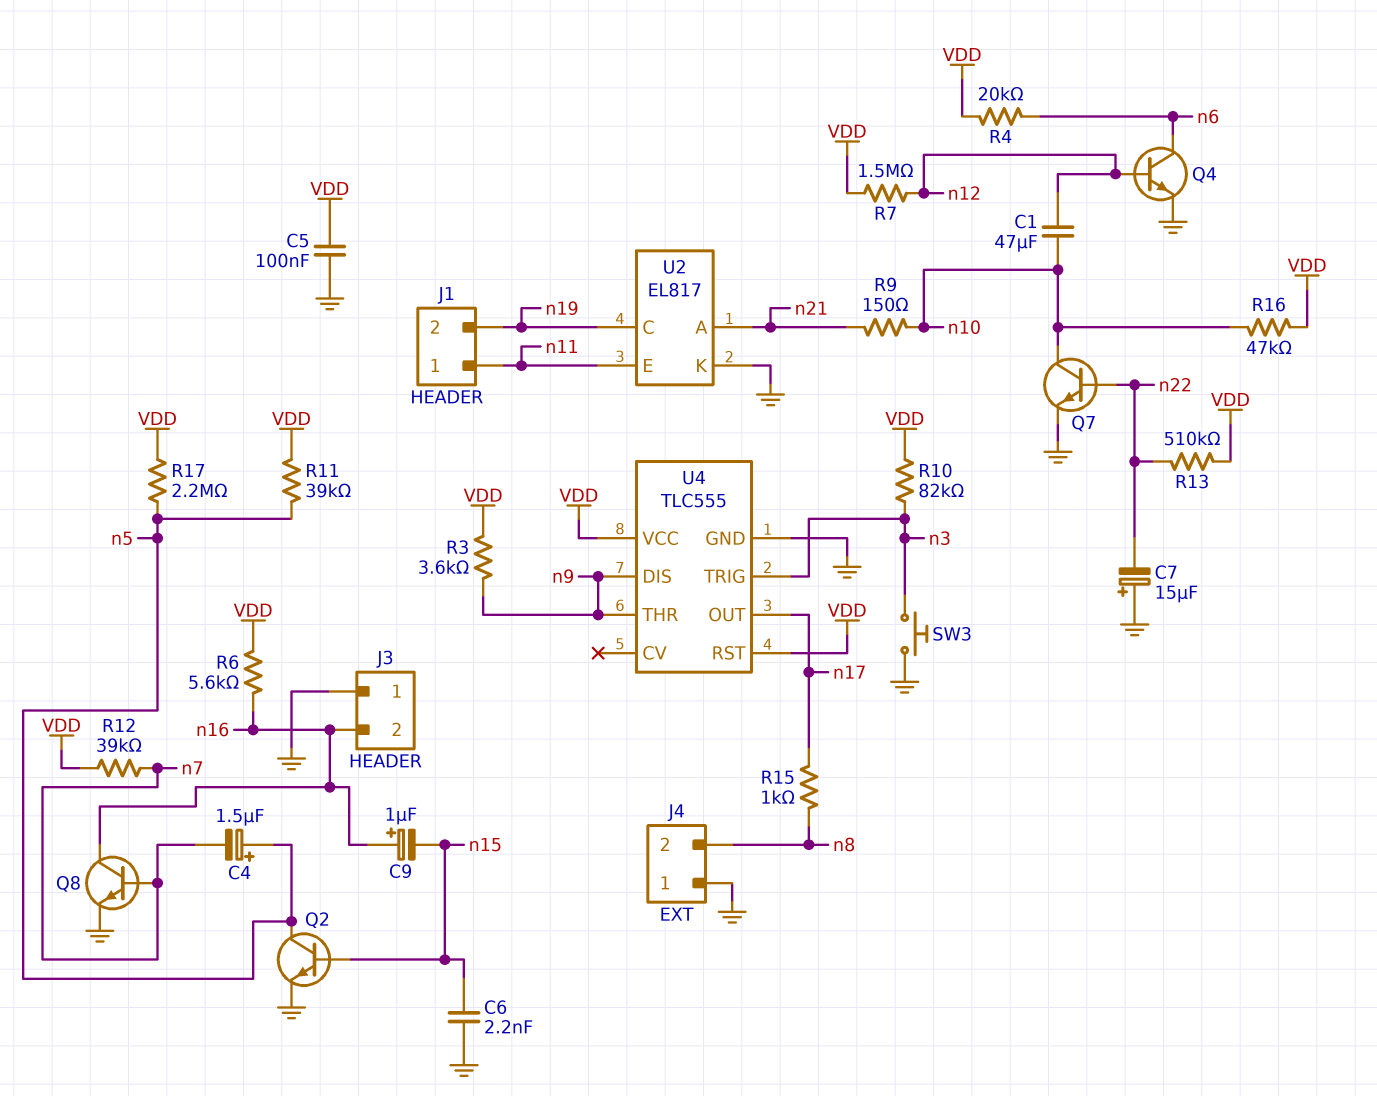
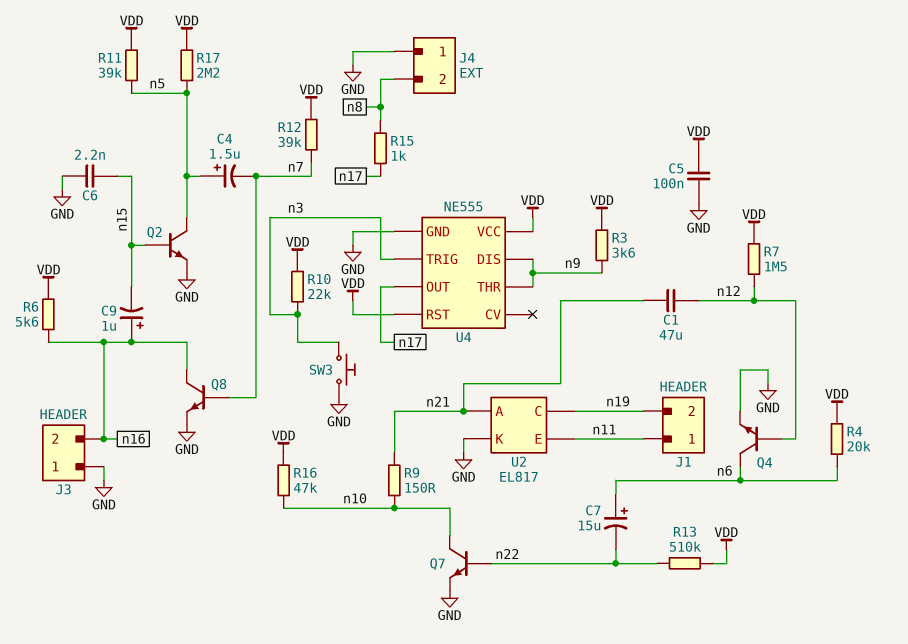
C1: 47uF (n10, n12) -> 47uF (n12, n21)
C7: 15uF (plus GND, minus n22) -> 15uF (plus n6, minus n22)
R10: 82k (VDD, n3) -> 22k (VDD, n3)
U4: TLC555 -> NE555

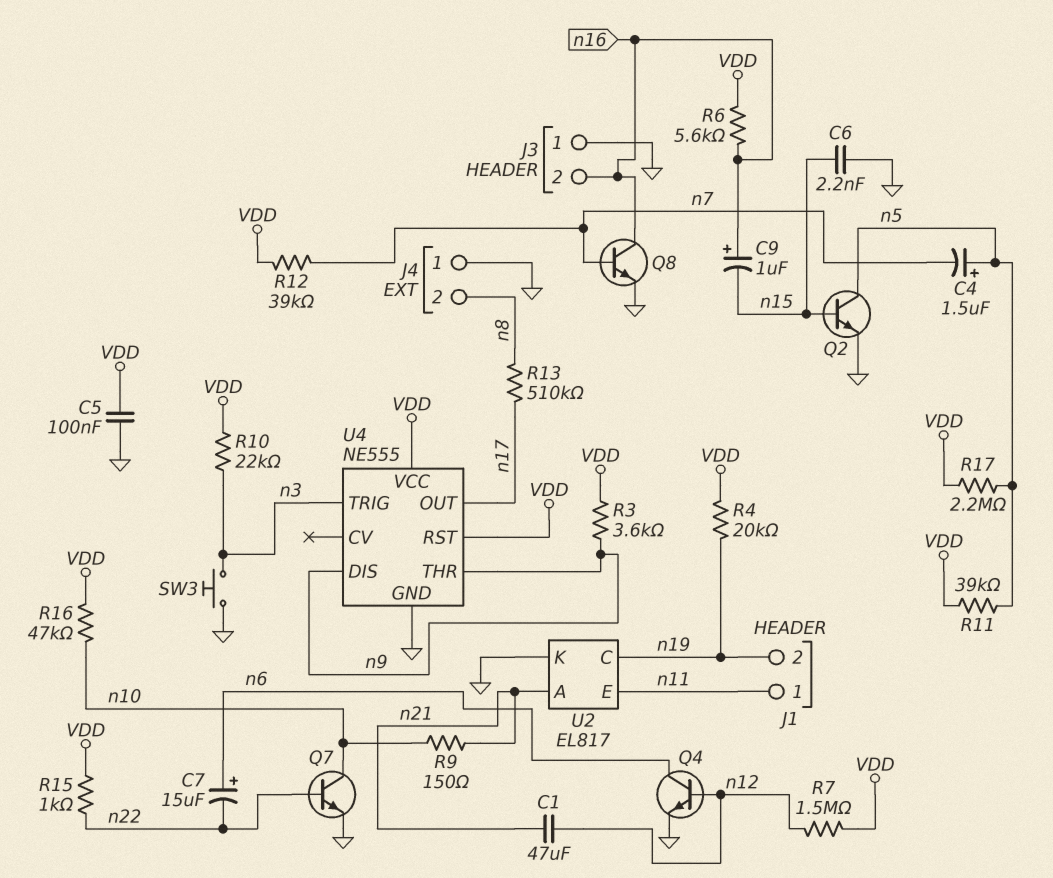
R4: 20k (VDD, n6) -> 20k (VDD, n19)
R13: 510k (VDD, n22) -> 510k (n8, n17)
R15: 1k (n8, n17) -> 1k (VDD, n22)

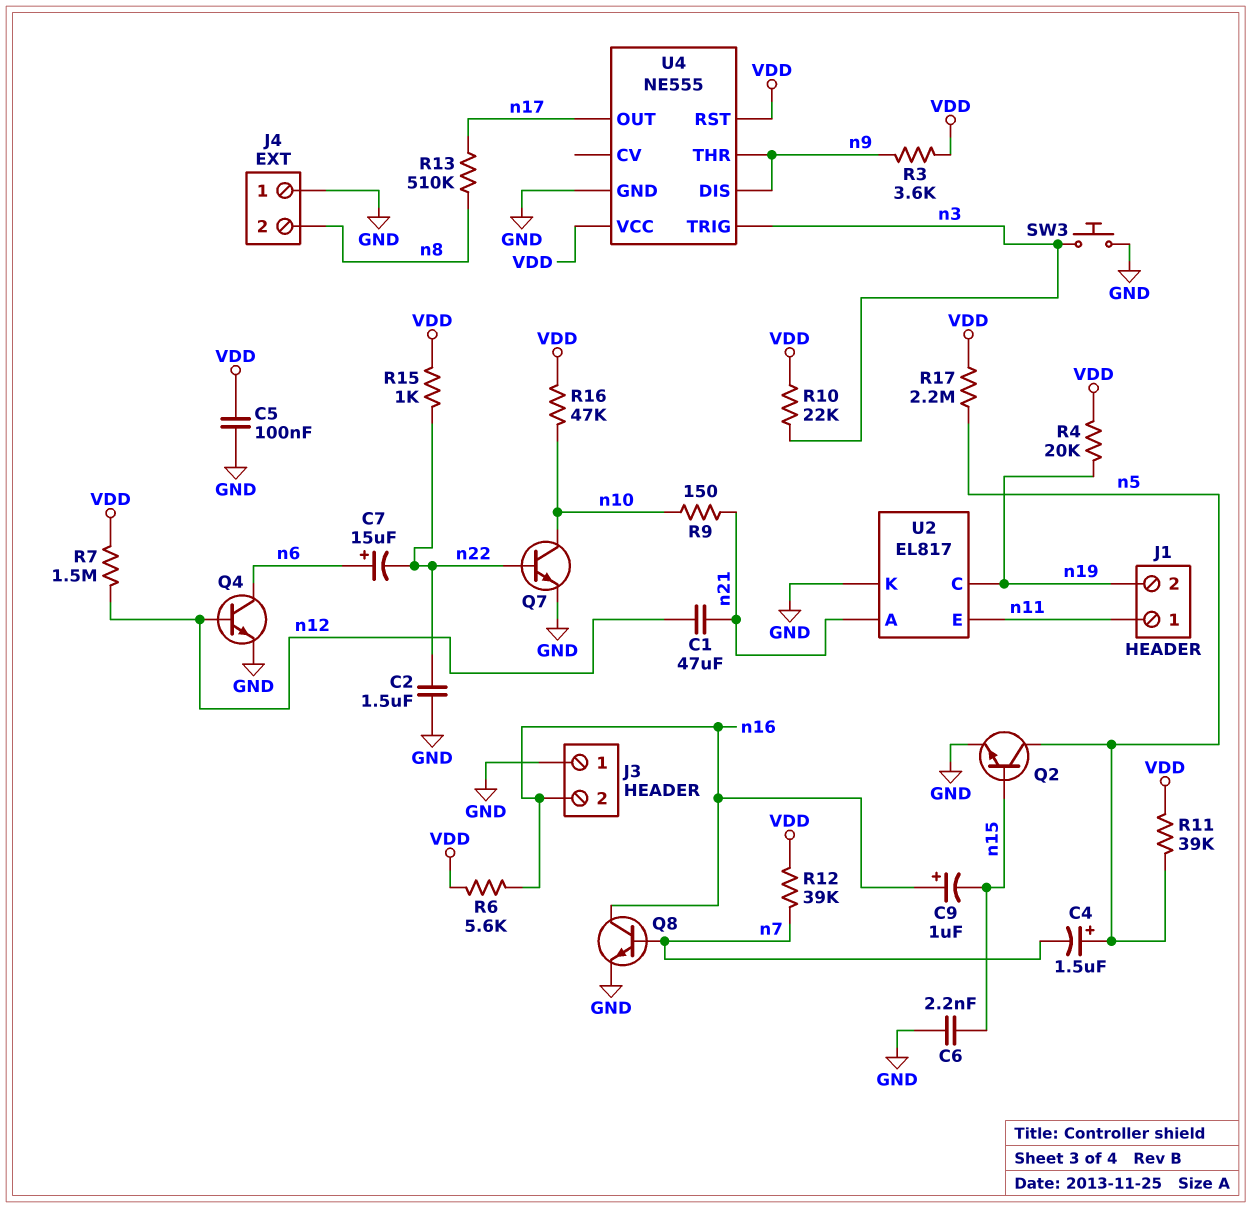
C2: none -> 1.5uF (GND, n22)

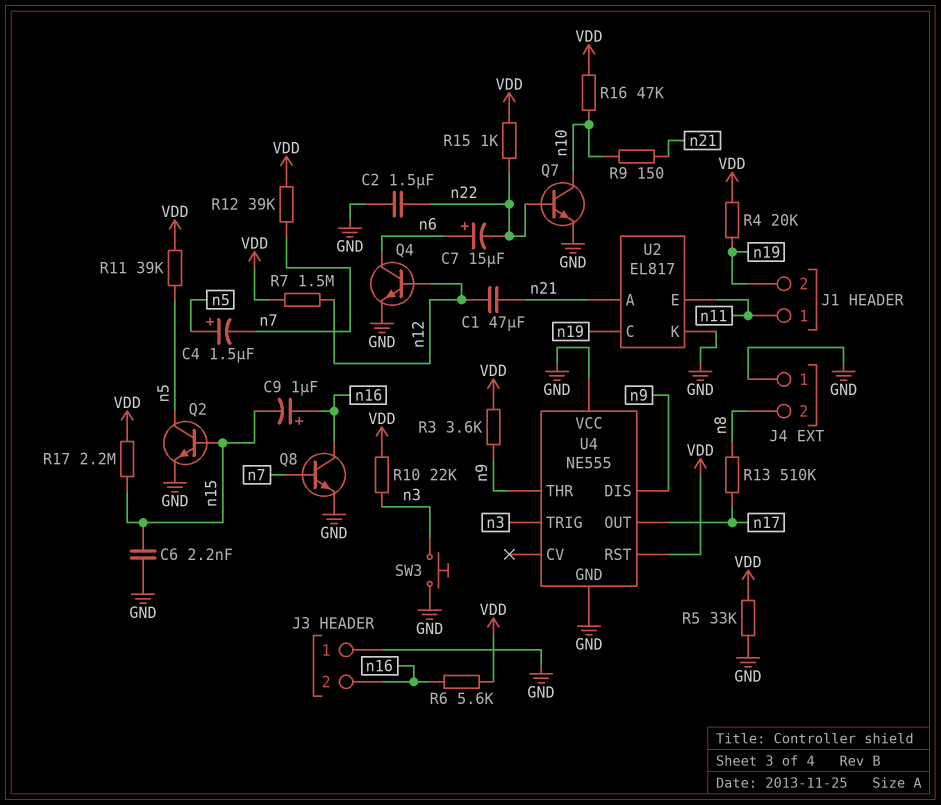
C5: 100nF (GND, VDD) -> none
R5: none -> 33k (GND, VDD)
R17: 2.2M (VDD, n5) -> 2.2M (VDD, n15)
U4 pin VCC: VDD -> GND

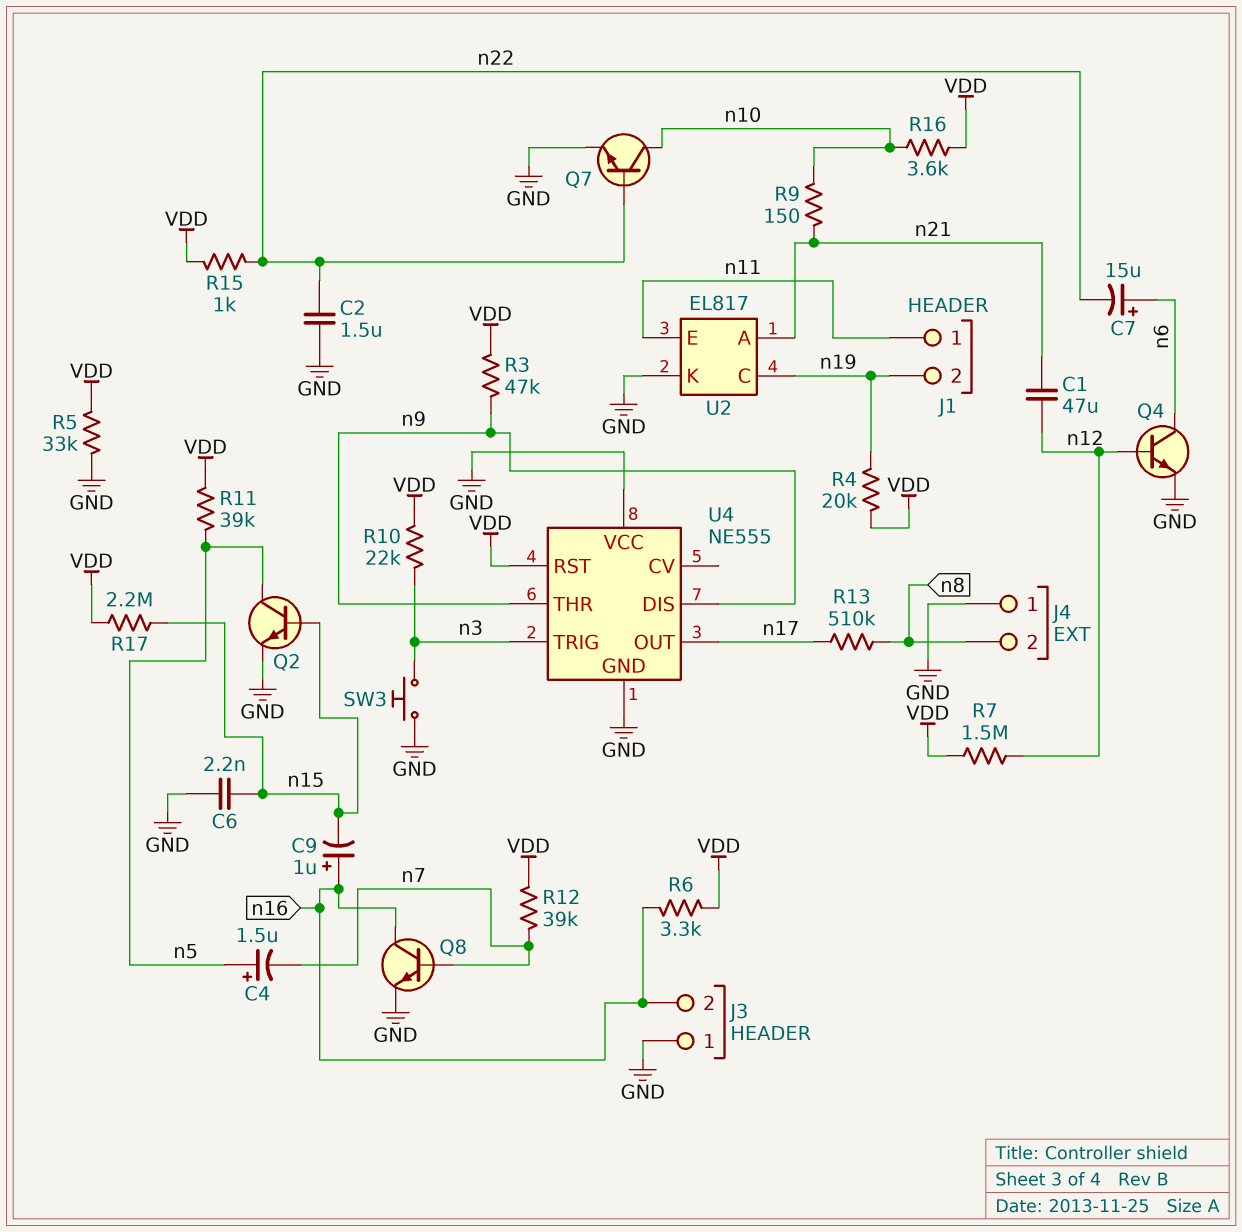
R3: 3.6k (VDD, n9) -> 47k (VDD, n9)
R6: 5.6k (VDD, n16) -> 3.3k (VDD, n16)
R16: 47k (VDD, n10) -> 3.6k (VDD, n10)

